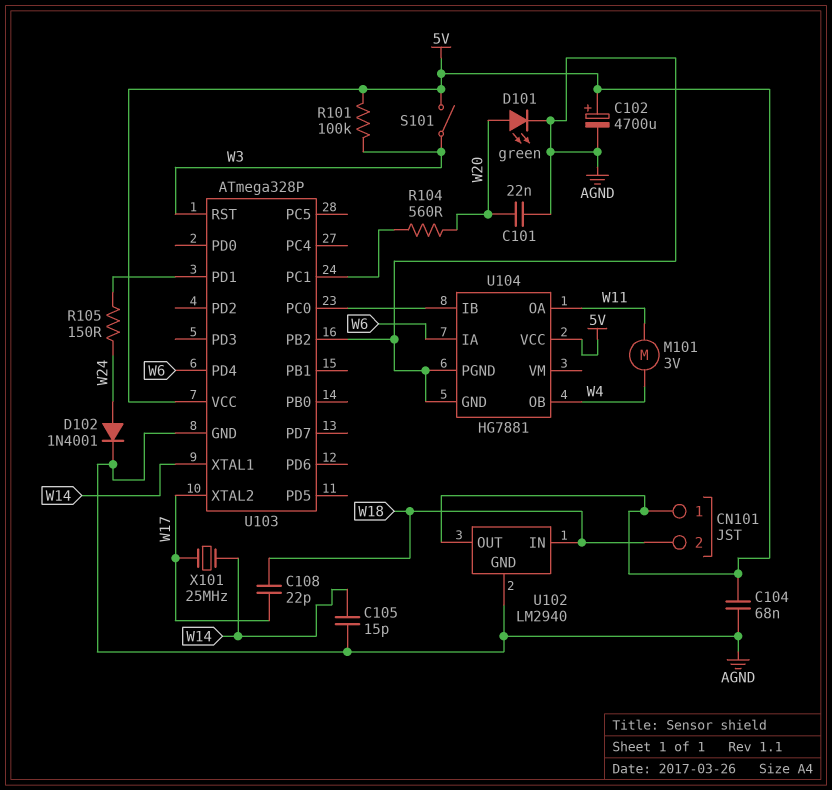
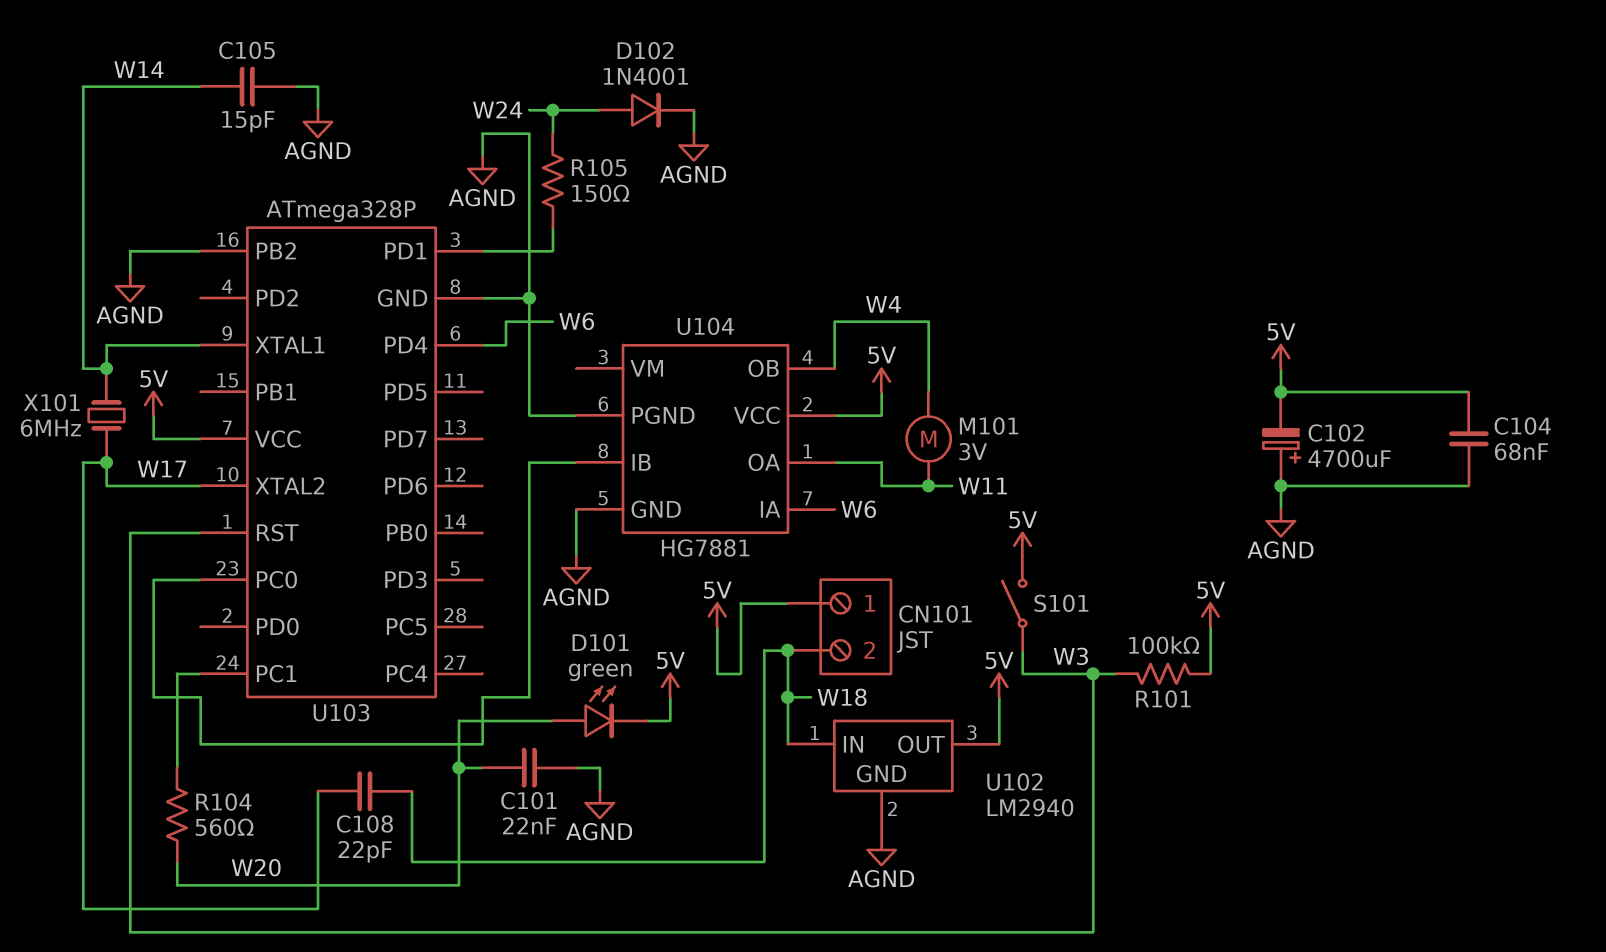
C102: 4700uF (plus 5V, minus AGND) -> 4700uF (plus AGND, minus 5V)
D101: LED green (A W20, K AGND) -> LED green (A W20, K 5V)
X101: 25MHz (W14, W17) -> 6MHz (W14, W17)

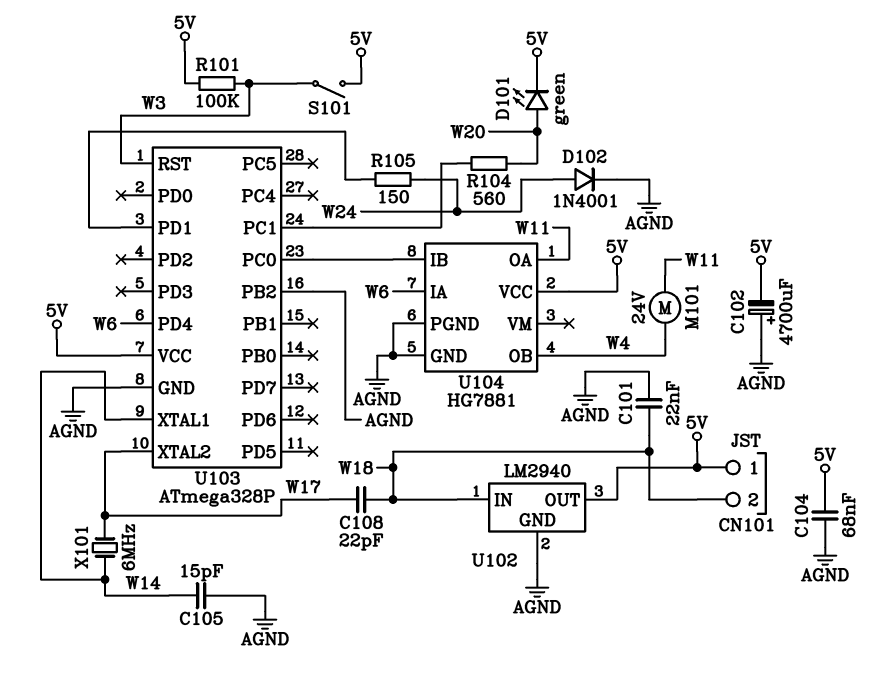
C101: 22nF (AGND, W20) -> 22nF (AGND, W18)
M101: motor 3V (W4, W11) -> motor 24V (W4, W11)

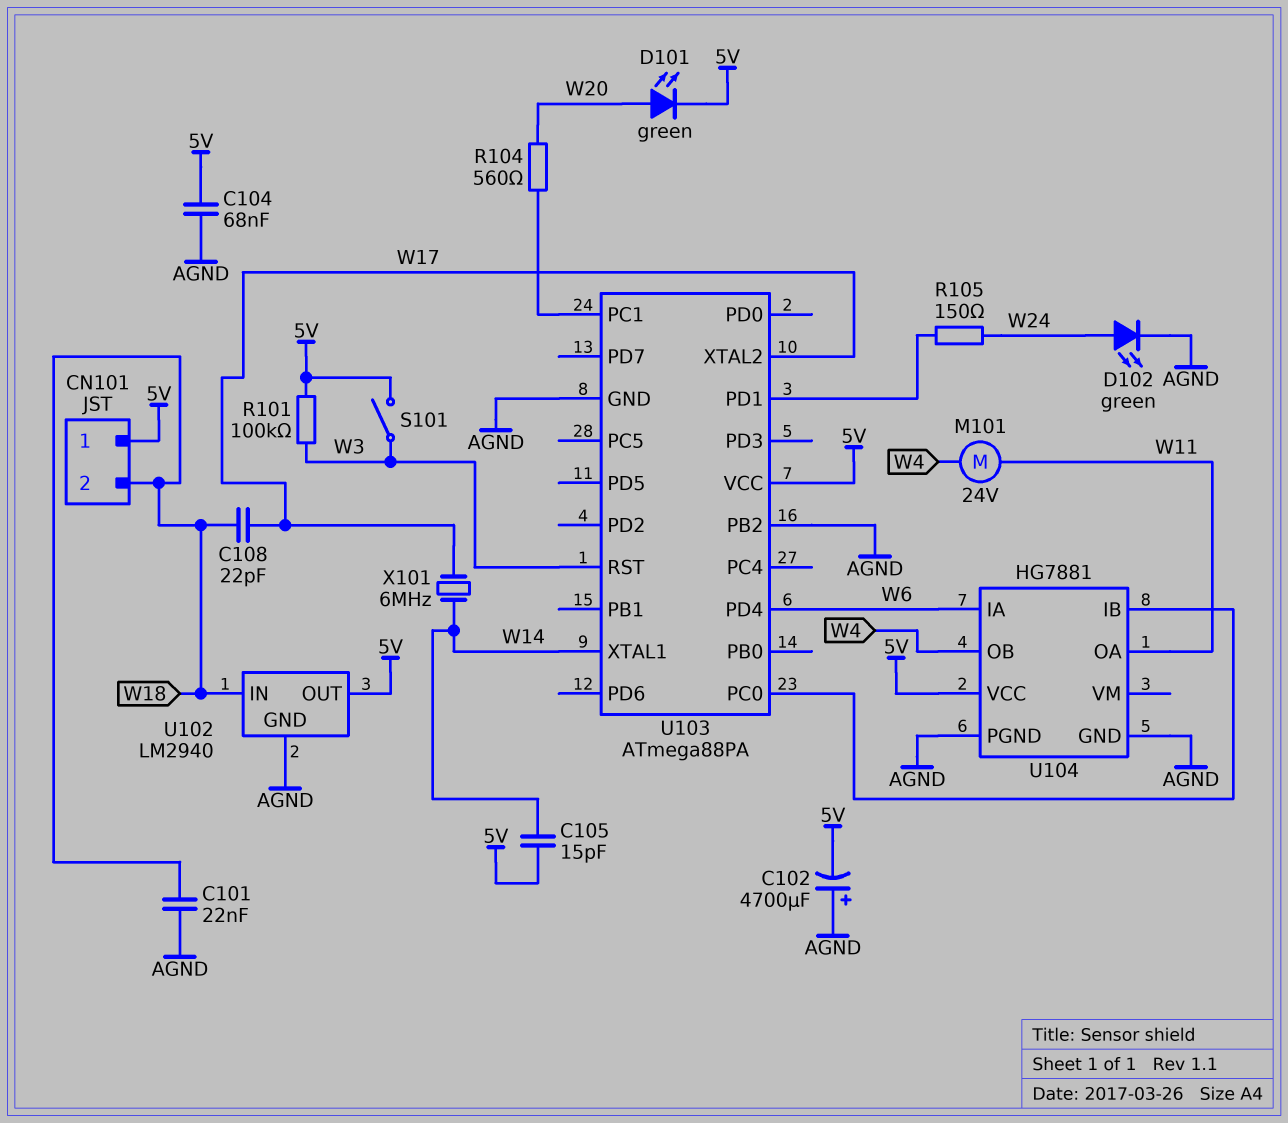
C105: 15pF (AGND, W14) -> 15pF (5V, W14)
D102: diode 1N4001 (A W24, K AGND) -> LED green (A W24, K AGND)
U103: ATmega328P -> ATmega88PA

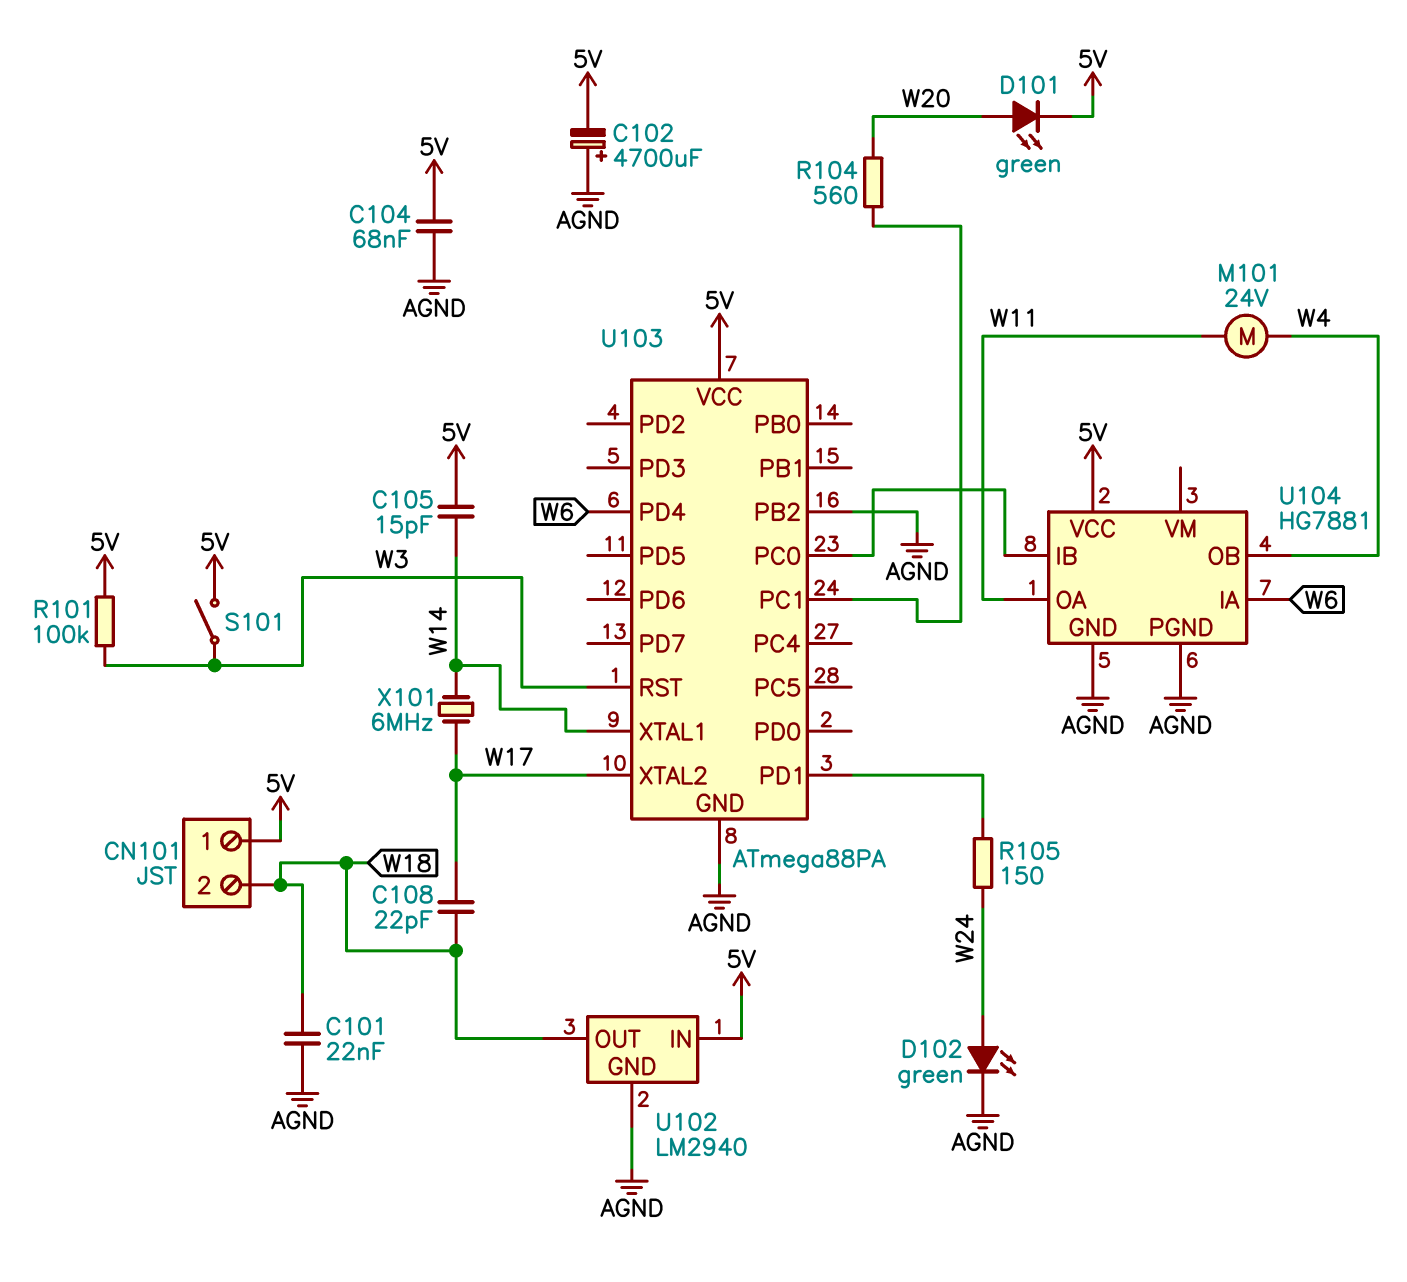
U102 pin IN: W18 -> 5V
U102 pin OUT: 5V -> W18

